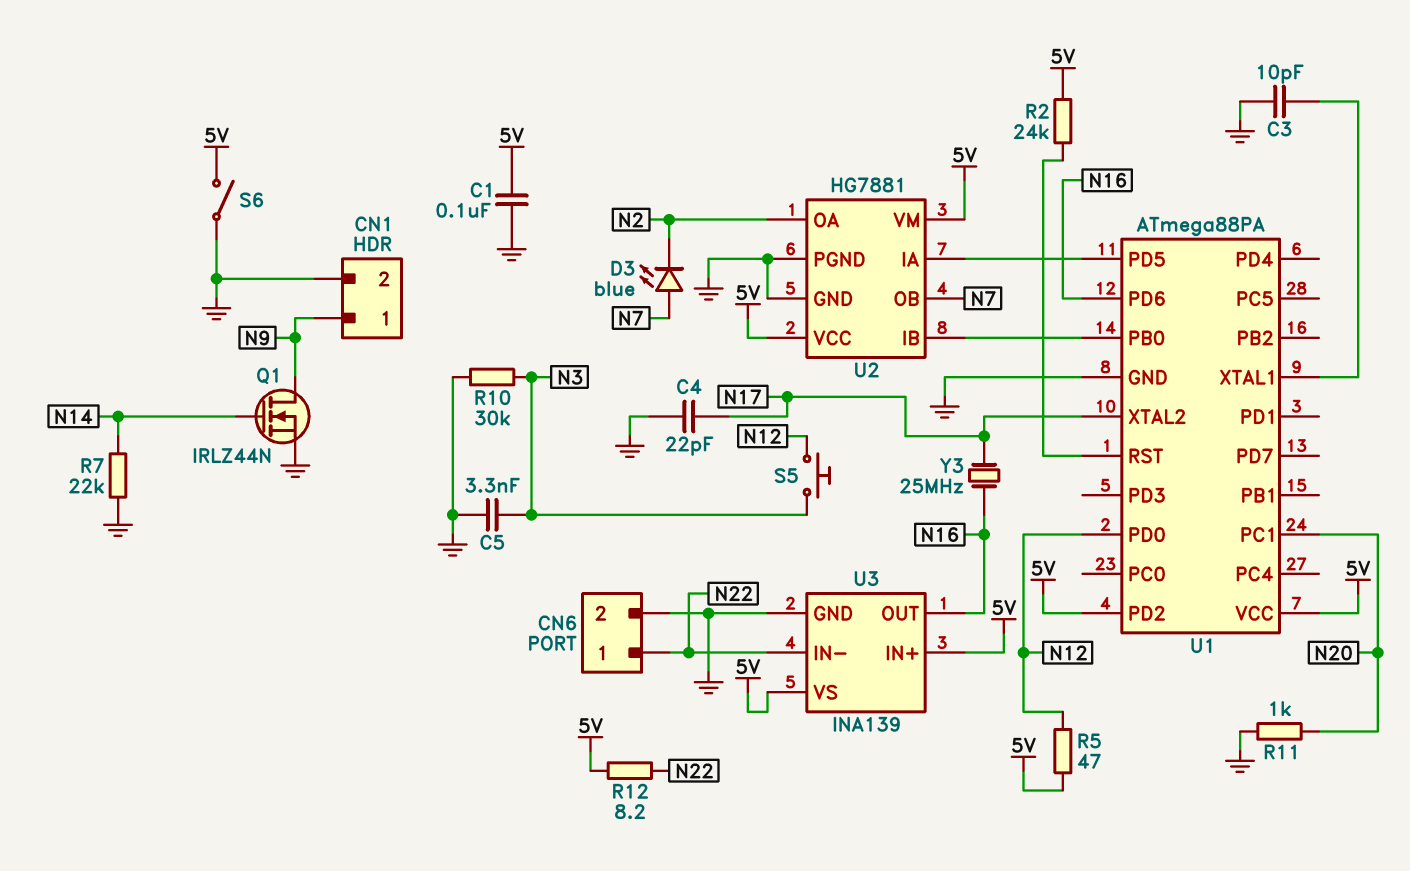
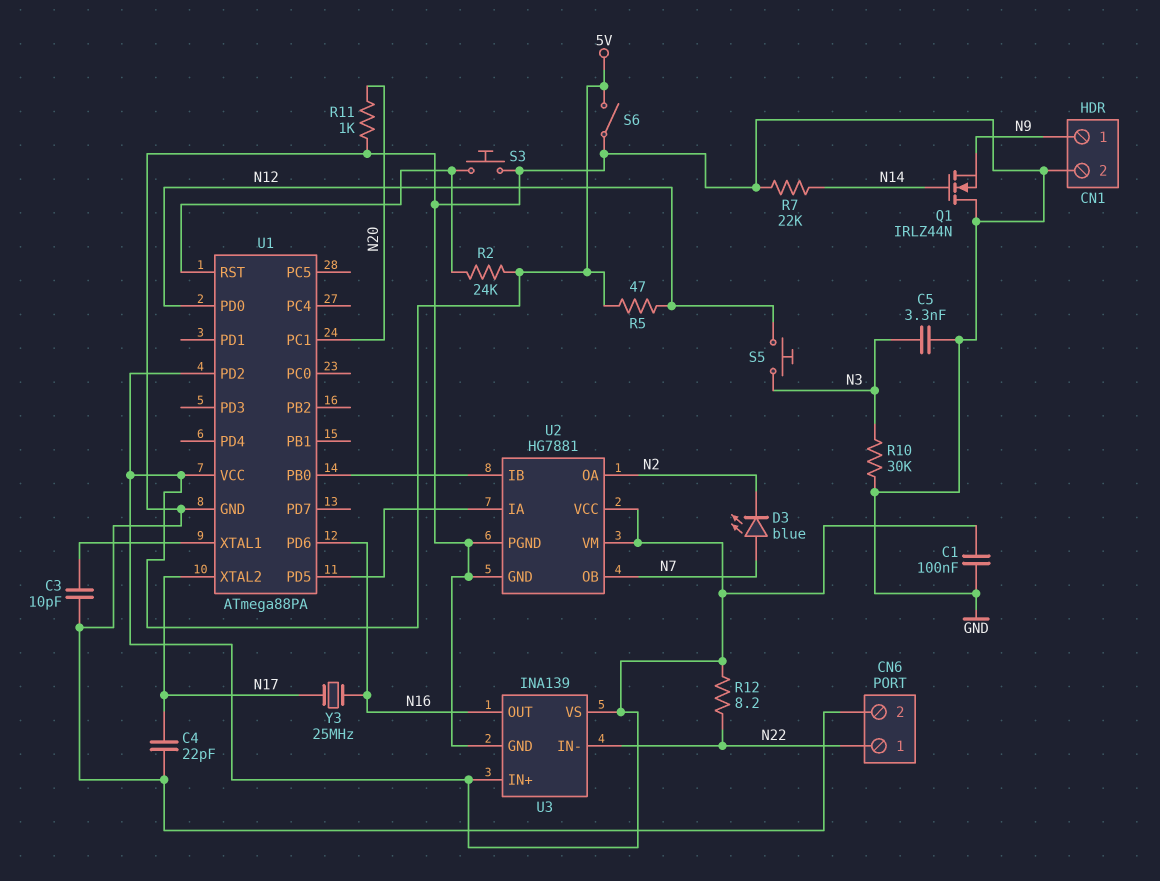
Q1: NMOS IRLZ44N (G N14, D N9, S GND) -> NMOS IRLZ44N (G N14, D GND, S N9)
S3: none -> button (GND, U1/RST)

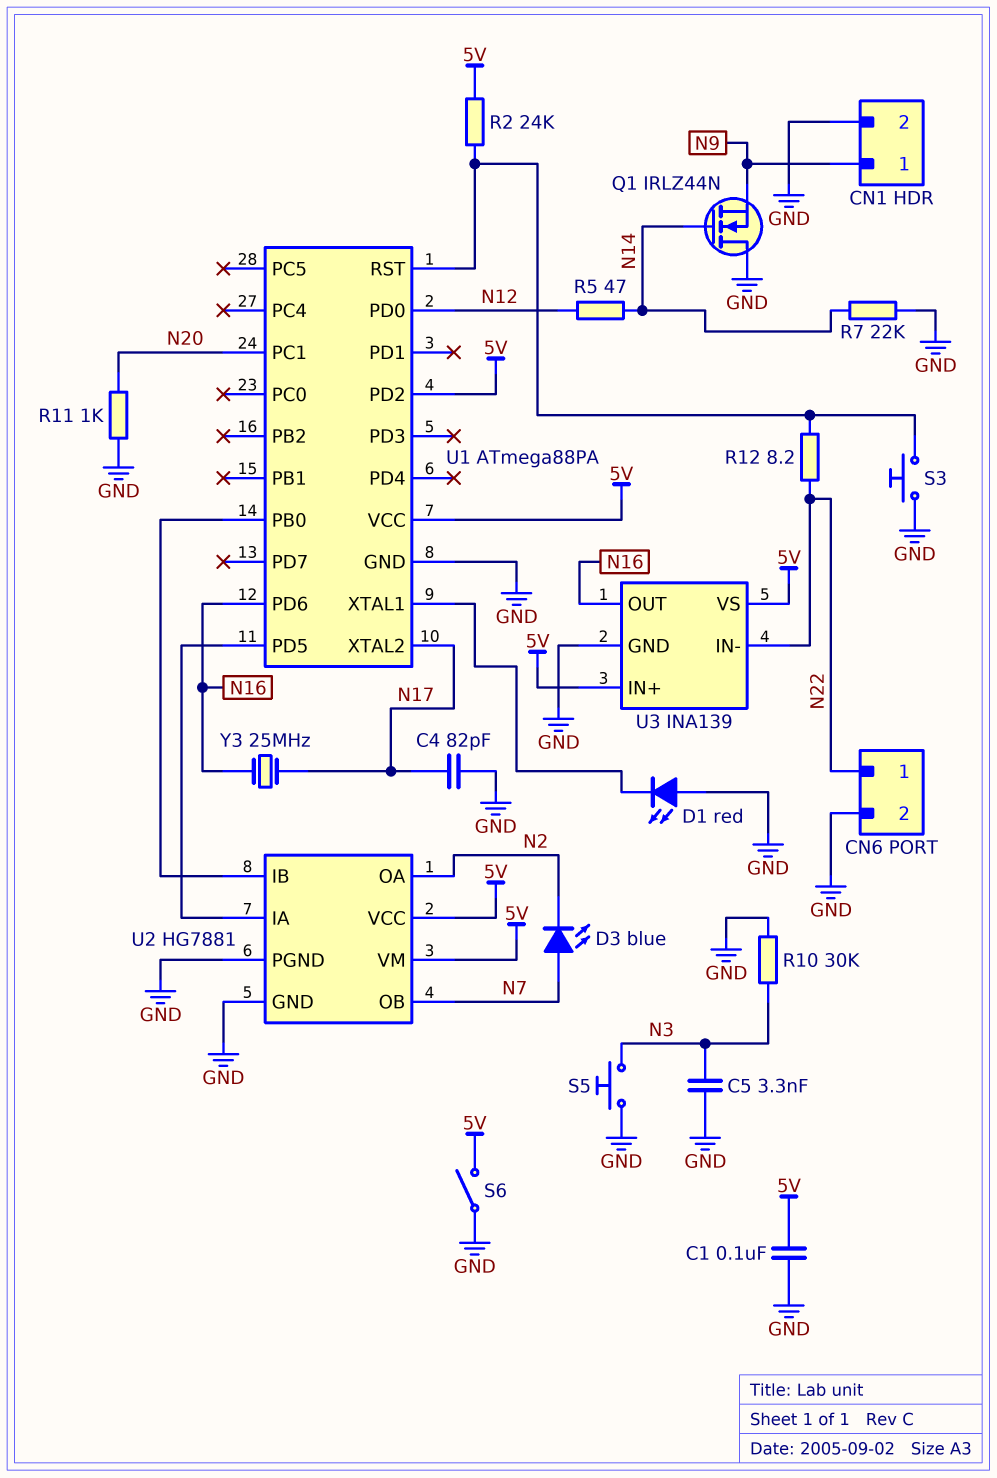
C3: 10pF (GND, U1/XTAL1) -> none
C4: 22pF (GND, N17) -> 82pF (GND, N17)
D1: none -> LED red (A GND, K U1/XTAL1)
R5: 47 (5V, N12) -> 47 (N12, N14)
R12: 8.2 (5V, N22) -> 8.2 (N22, U1/RST)
S5: button (N3, N12) -> button (GND, N3)

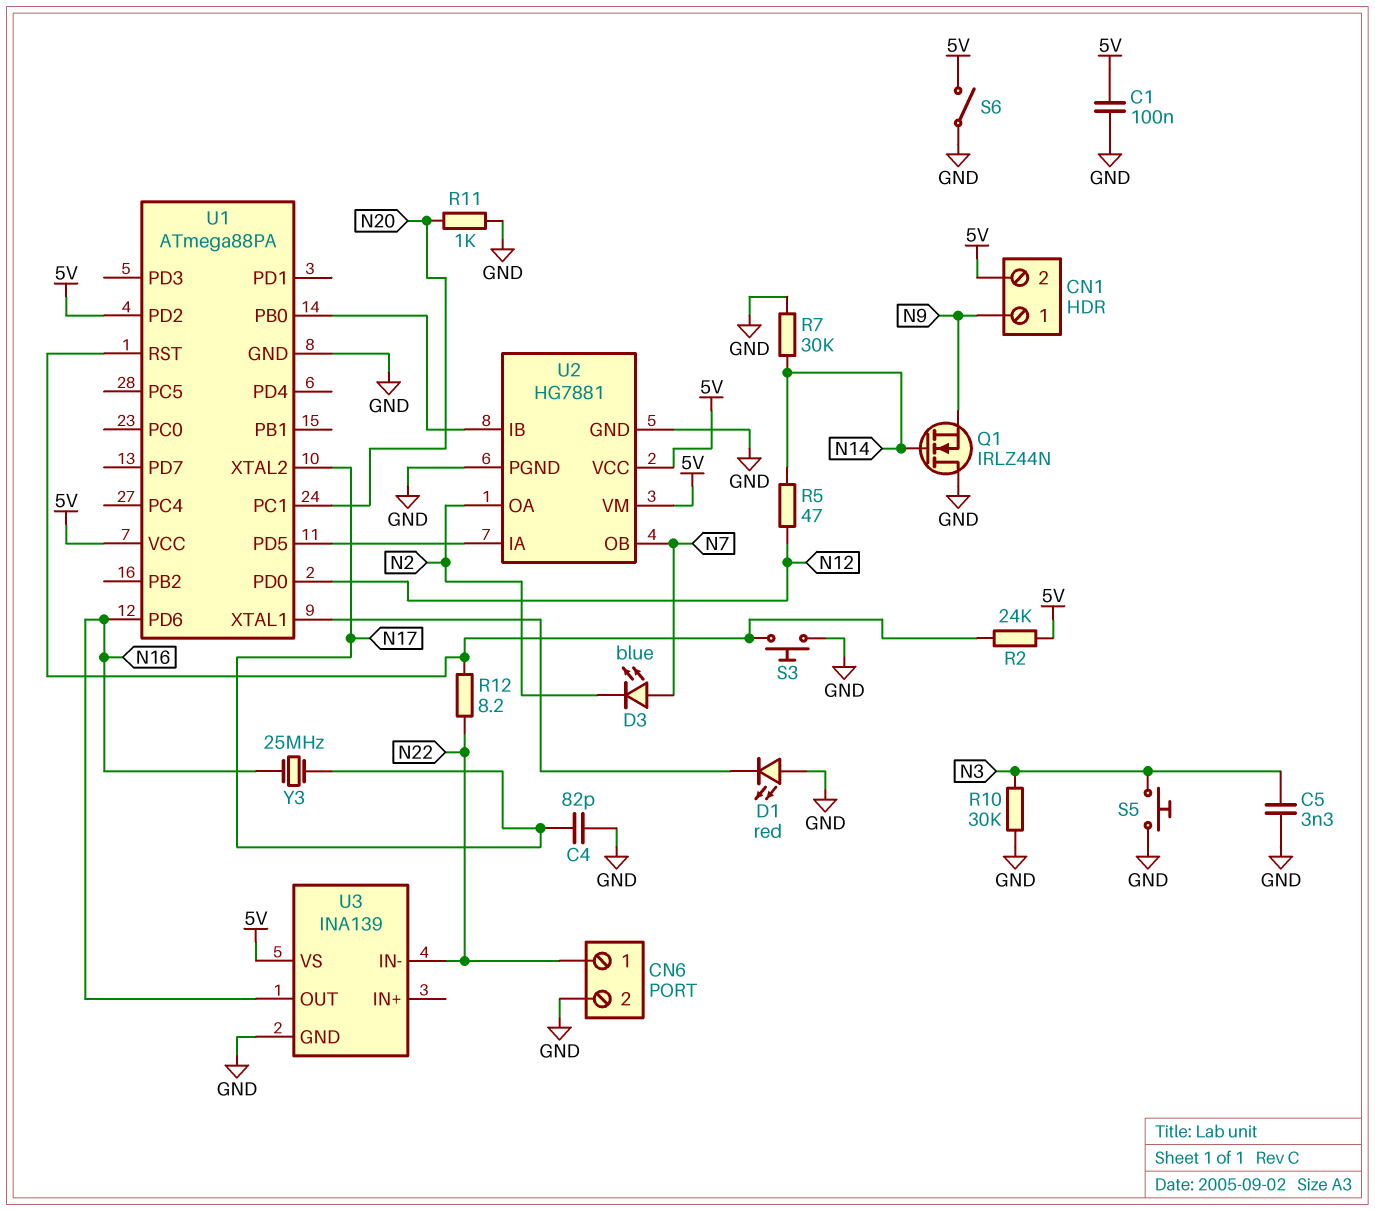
CN1 pin 2: GND -> 5V
R7: 22k (GND, N14) -> 30k (GND, N14)
U3 pin IN+: 5V -> none

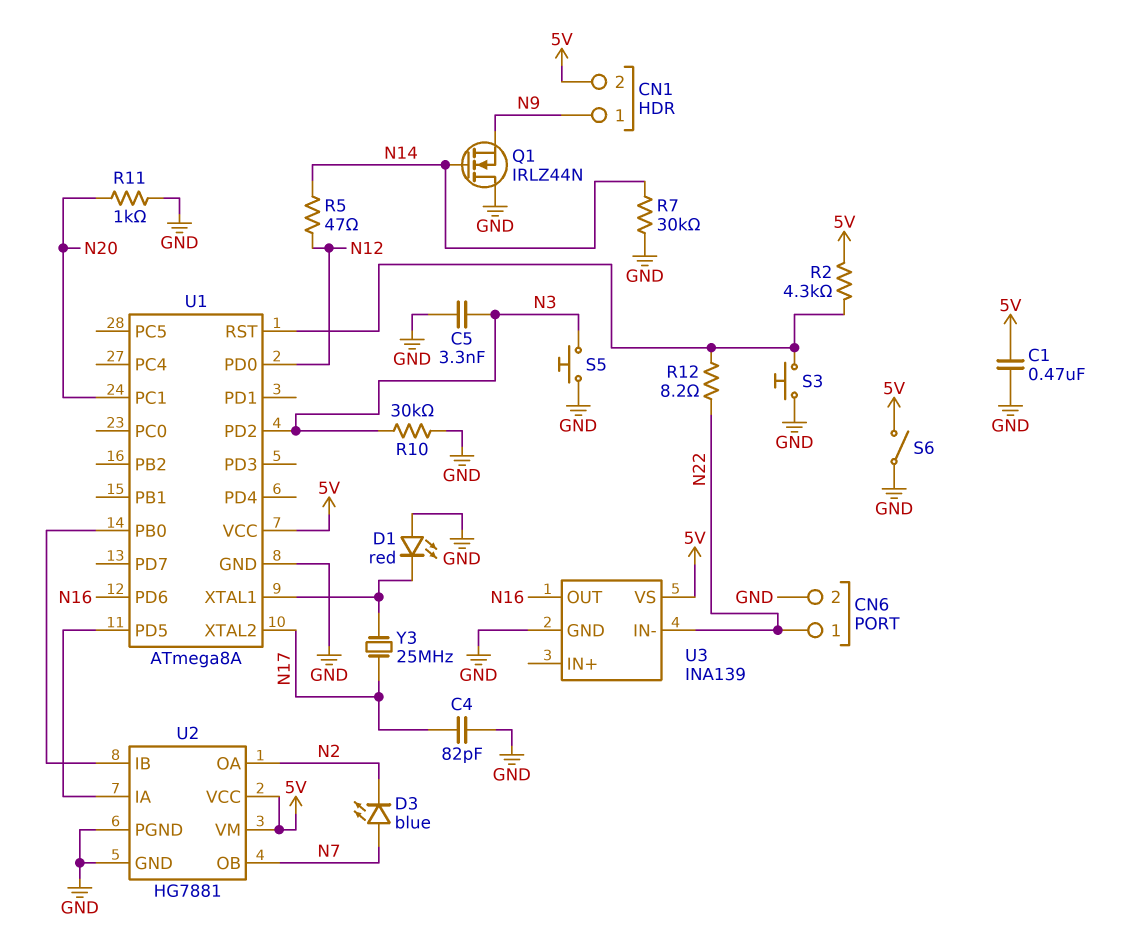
C1: 100nF (5V, GND) -> 470nF (5V, GND)
R2: 24k (5V, U1/RST) -> 4.3k (5V, U1/RST)
U1: ATmega88PA -> ATmega8A
U1 pin PD2: 5V -> N3
Y3: 25MHz (N16, N17) -> 25MHz (N17, U1/XTAL1)

